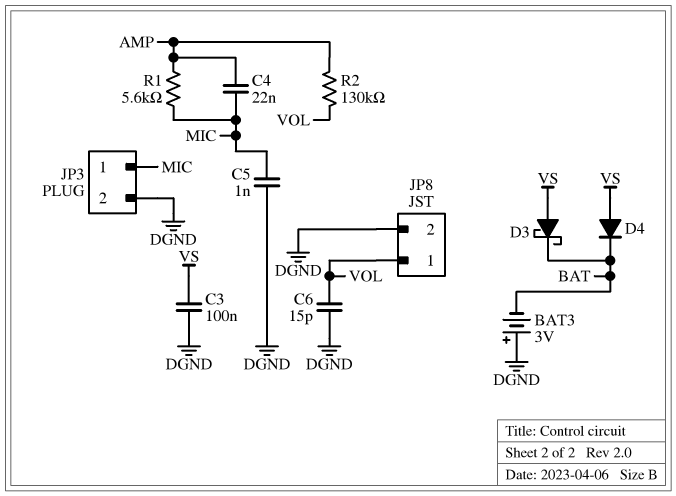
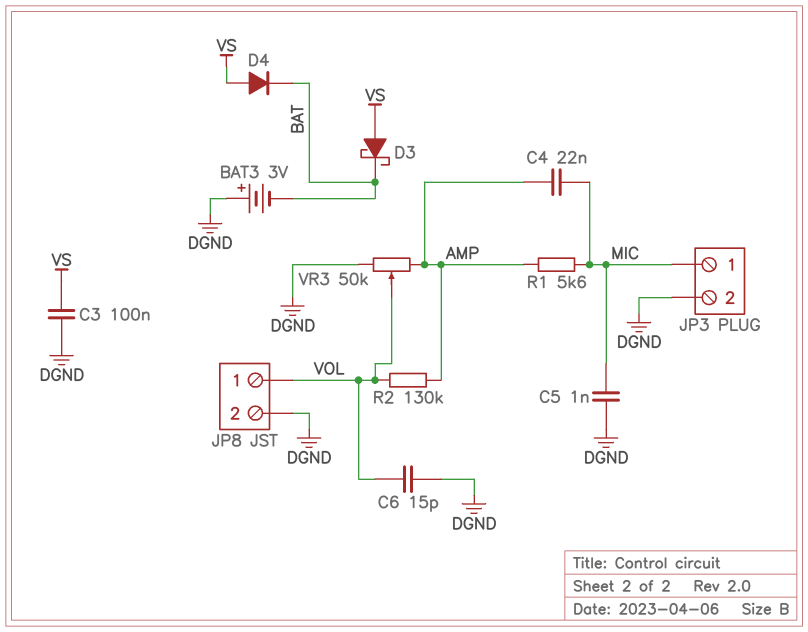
VR3: none -> 50k (AMP, DGND, wiper VOL)

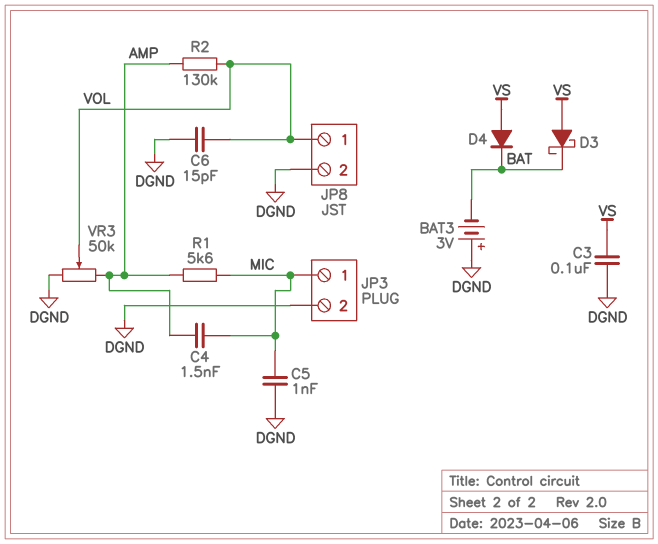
C4: 22nF (AMP, MIC) -> 1.5nF (AMP, MIC)

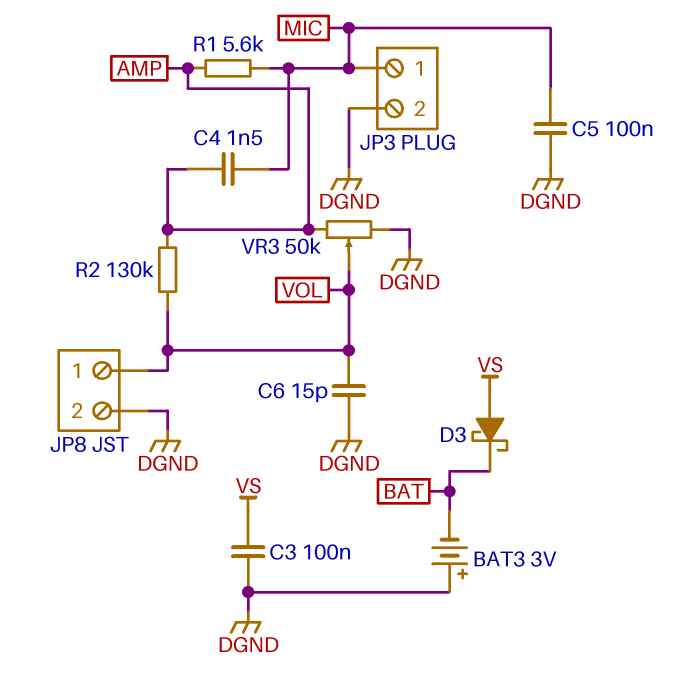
C5: 1nF (DGND, MIC) -> 100nF (DGND, MIC)
D4: diode (A VS, K BAT) -> none

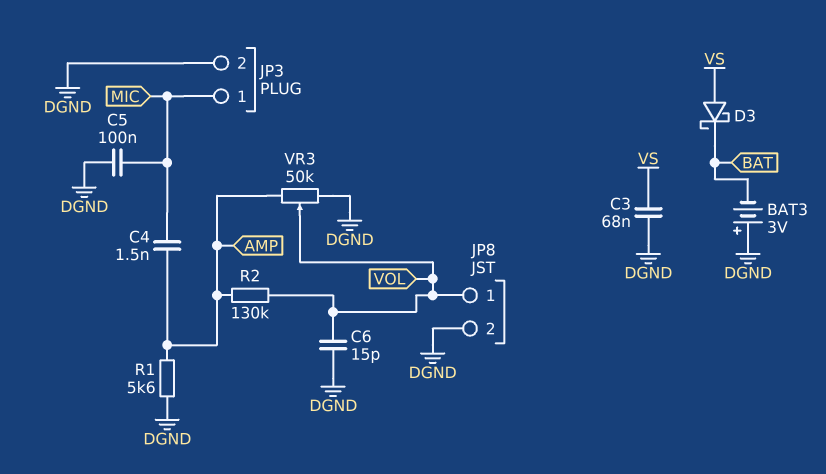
C3: 100nF (DGND, VS) -> 68nF (DGND, VS)
R1: 5.6k (AMP, MIC) -> 5.6k (AMP, DGND)

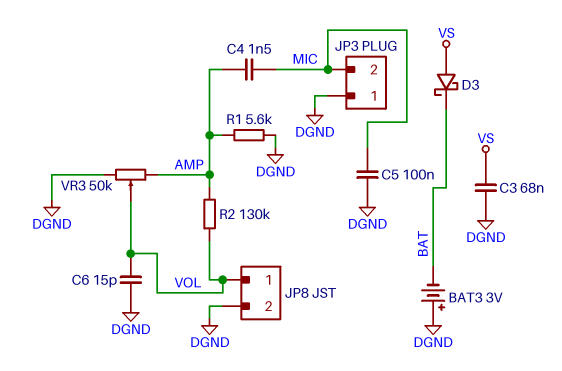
JP3 pin 1: MIC -> DGND
JP3 pin 2: DGND -> MIC

